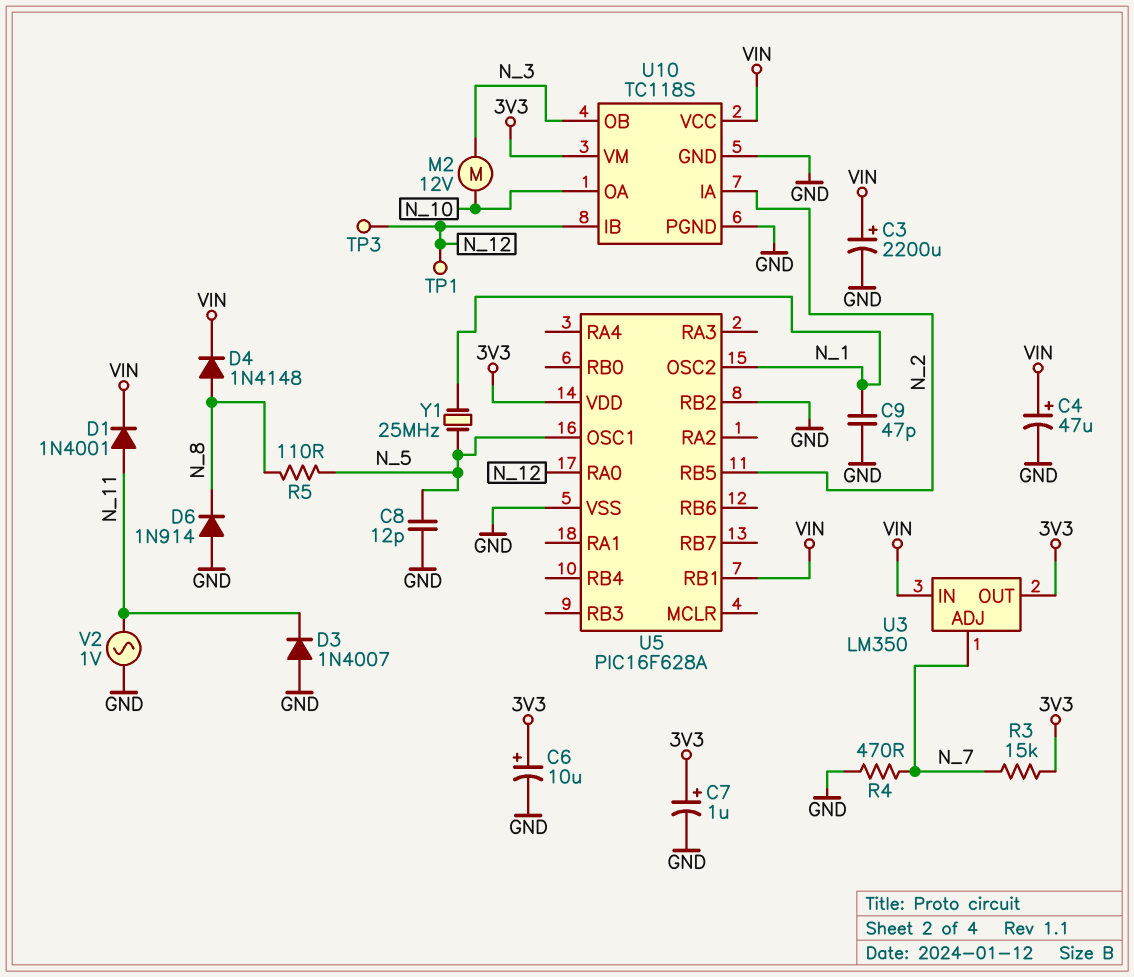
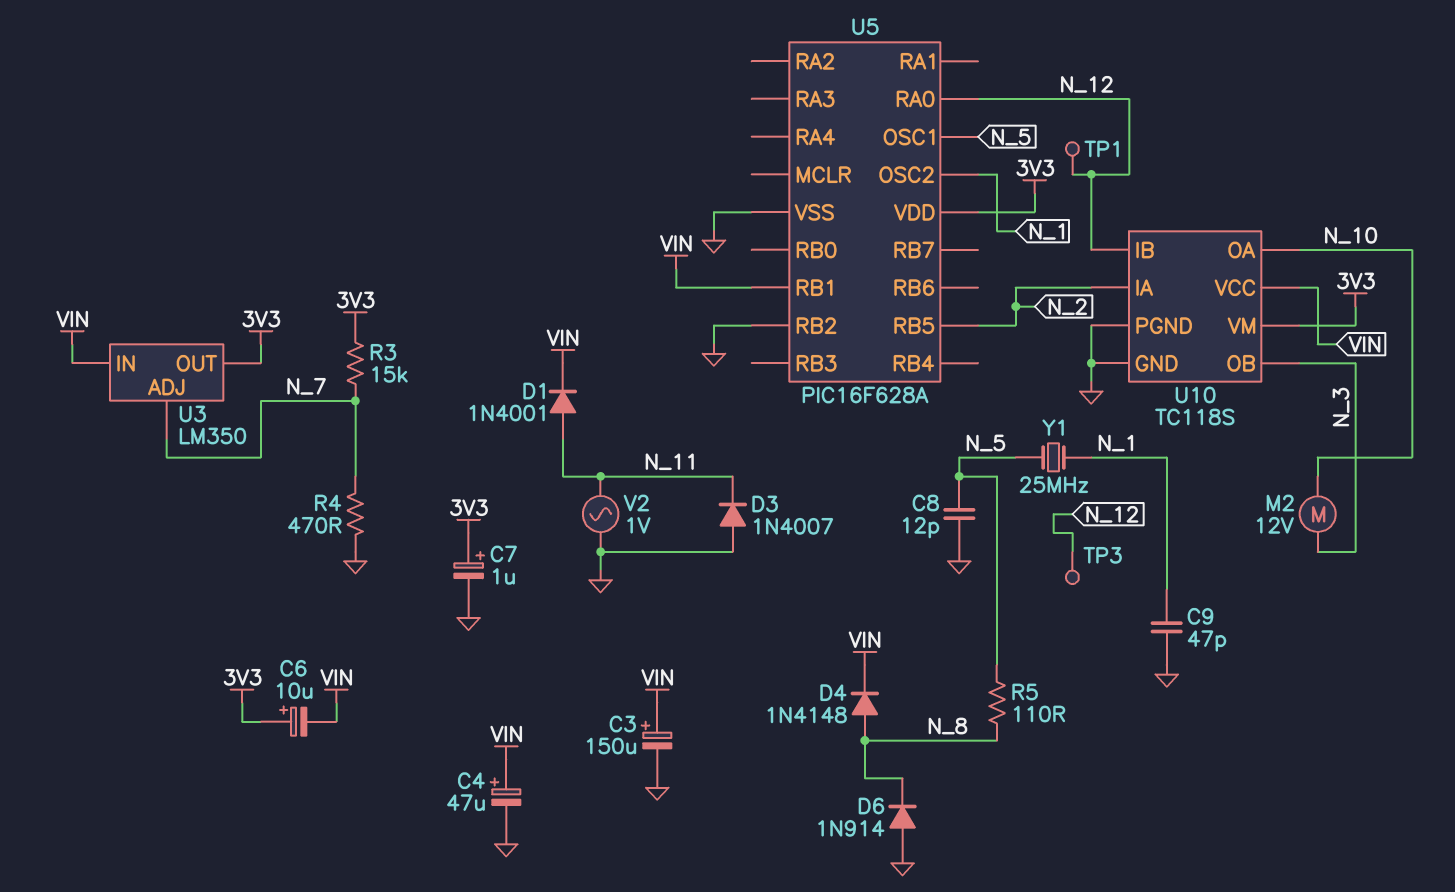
C3: 2200uF (plus VIN, minus GND) -> 150uF (plus VIN, minus GND)
C6: 10uF (plus 3V3, minus GND) -> 10uF (plus 3V3, minus VIN)

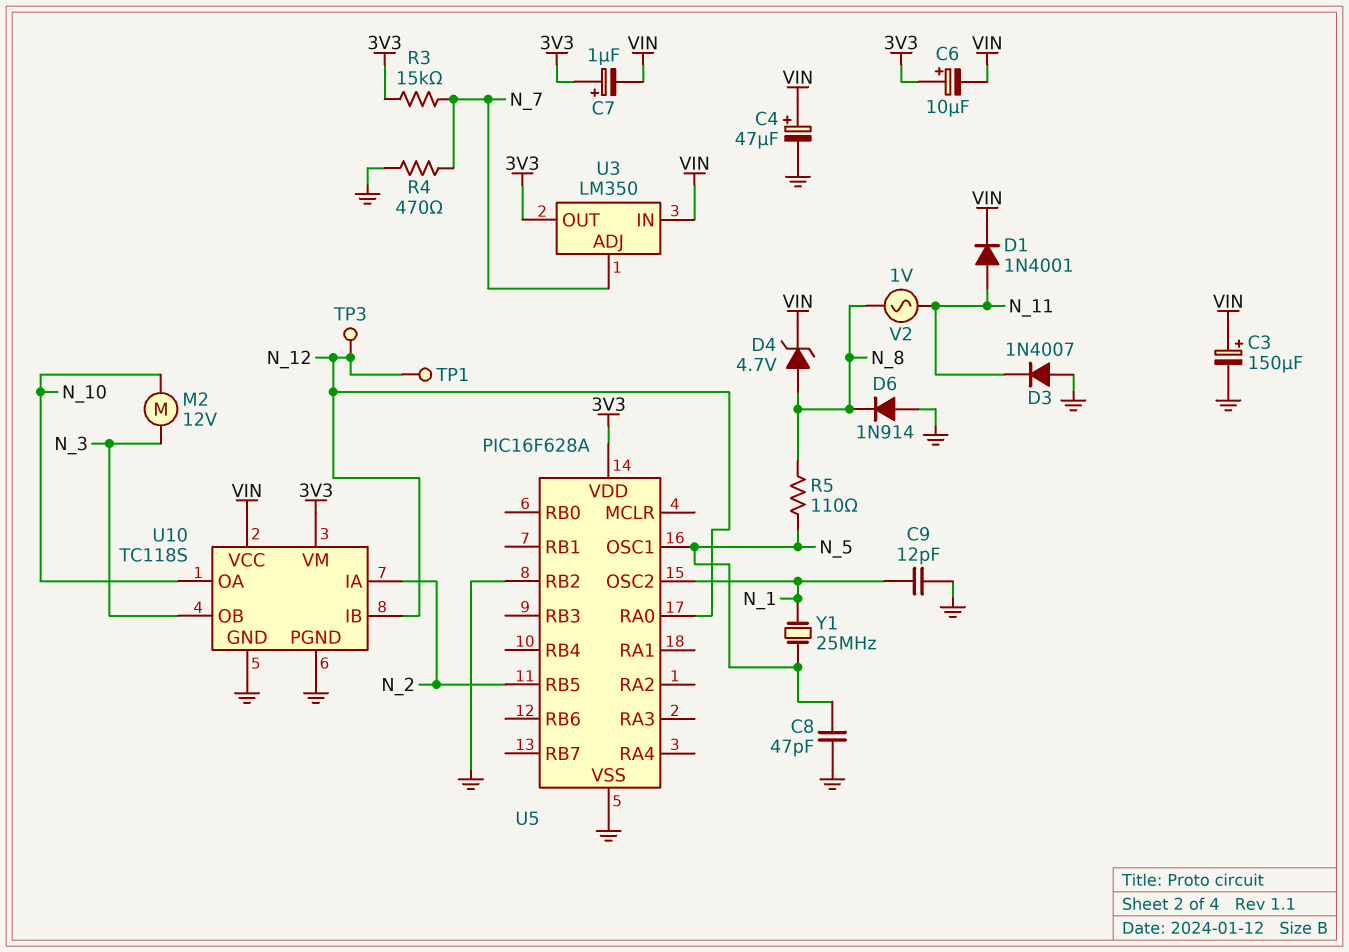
C7: 1uF (plus 3V3, minus GND) -> 1uF (plus 3V3, minus VIN)
C8: 12pF (GND, N_5) -> 47pF (GND, N_5)
C9: 47pF (GND, N_1) -> 12pF (GND, N_1)
D4: diode 1N4148 (A N_8, K VIN) -> zener 4.7V (A N_8, K VIN)
U5 pin RB1: VIN -> none
V2: AC 1V (GND, N_11) -> AC 1V (N_8, N_11)

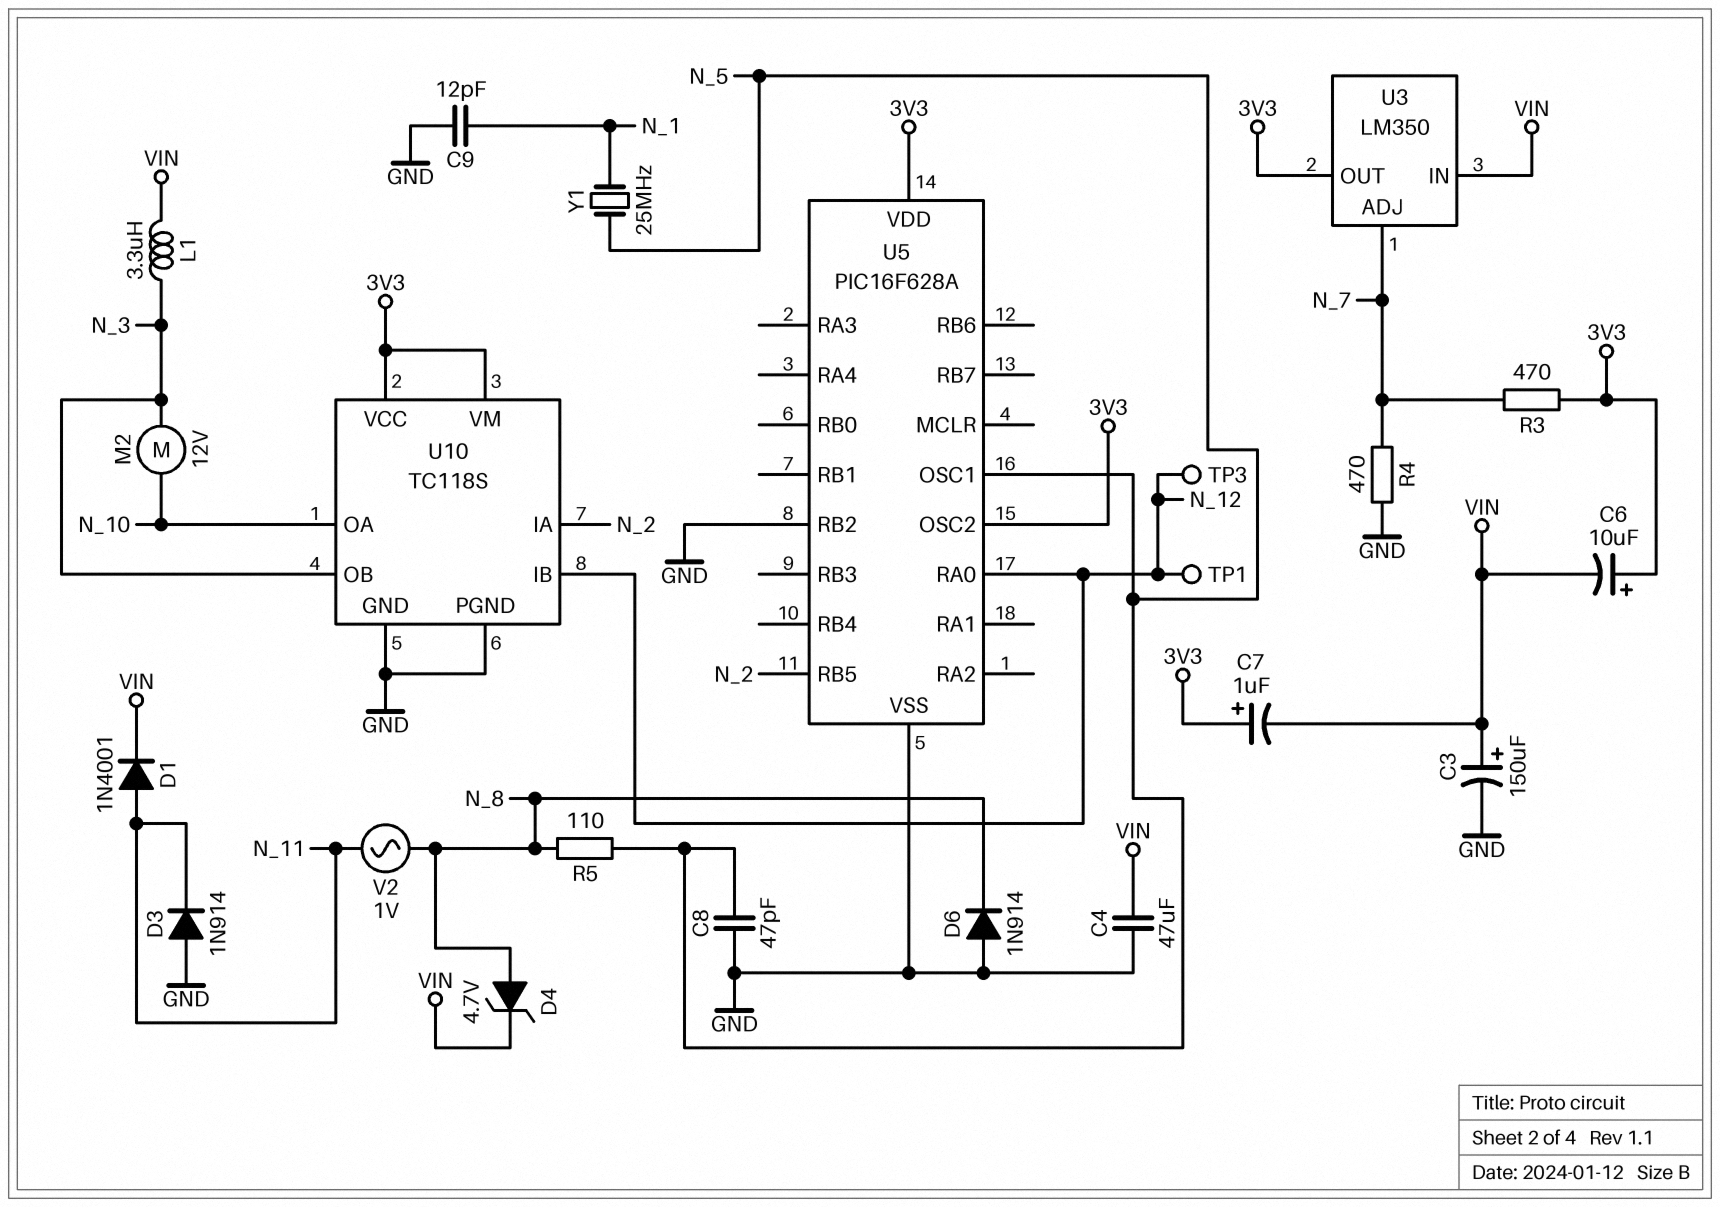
C4: 47uF (plus VIN, minus GND) -> 47uF (GND, VIN)
D3: diode 1N4007 (A GND, K N_11) -> diode 1N914 (A GND, K N_11)
L1: none -> 3.3uH (N_3, VIN)
R3: 15k (3V3, N_7) -> 470 (3V3, N_7)
U5 pin OSC2: N_1 -> 3V3
U10 pin VCC: VIN -> 3V3

